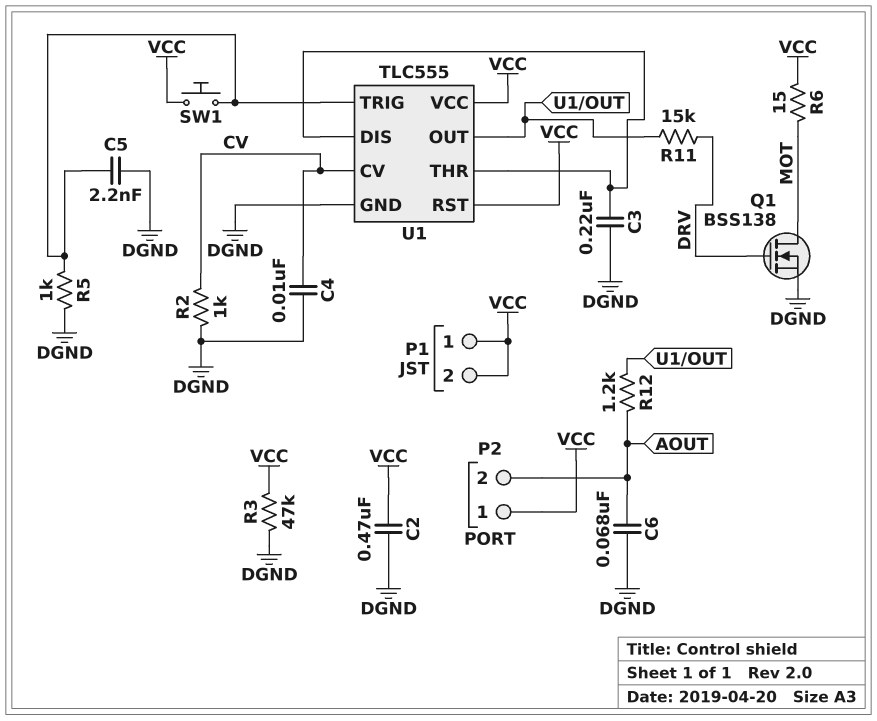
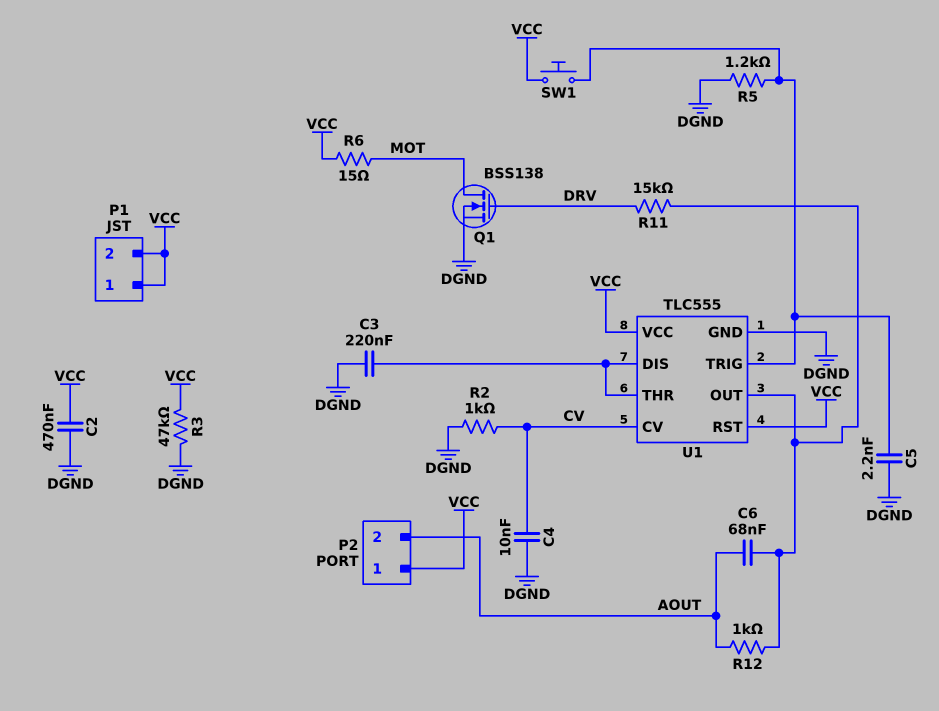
C6: 68nF (AOUT, DGND) -> 68nF (AOUT, U1/OUT)
R5: 1k (DGND, U1/TRIG) -> 1.2k (DGND, U1/TRIG)
R12: 1.2k (AOUT, U1/OUT) -> 1k (AOUT, U1/OUT)

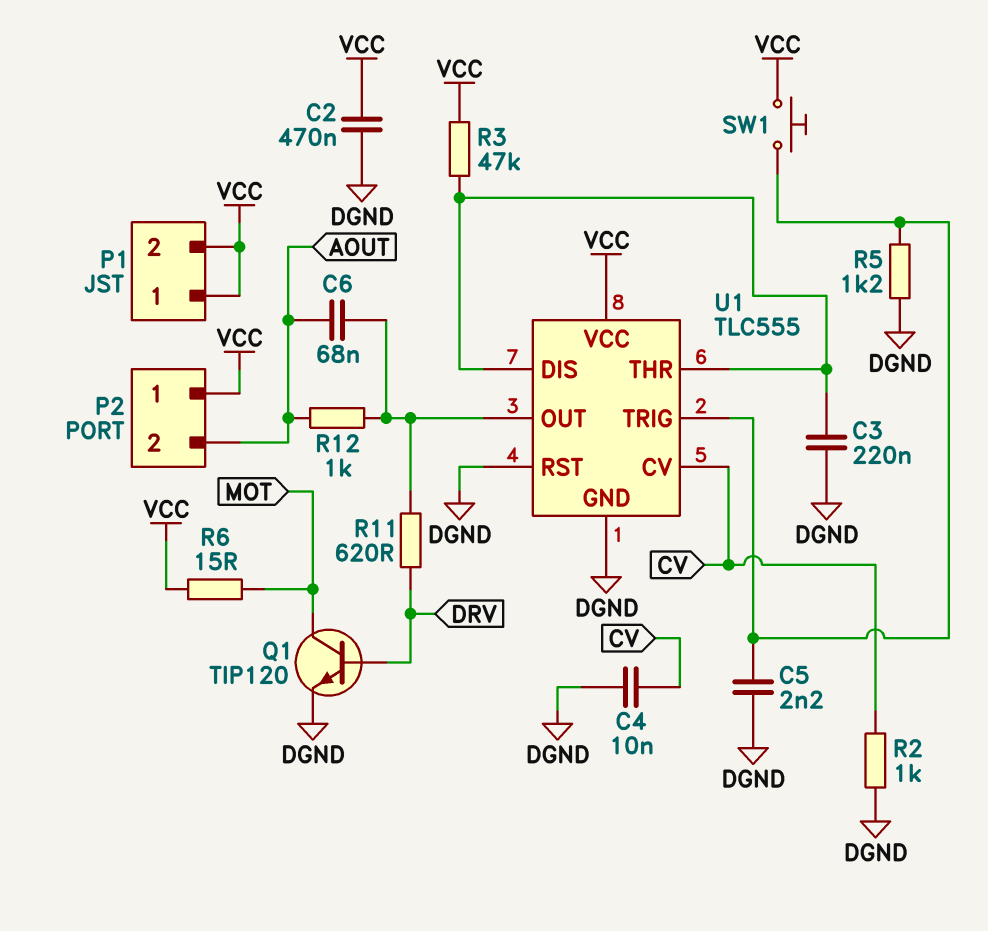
Q1: NMOS BSS138 (G DRV, D MOT, S DGND) -> NPN TIP120 (B DRV, C MOT, E DGND)
R3: 47k (DGND, VCC) -> 47k (U1/DIS, VCC)
R11: 15k (DRV, U1/OUT) -> 620 (DRV, U1/OUT)
U1 pin RST: VCC -> DGND

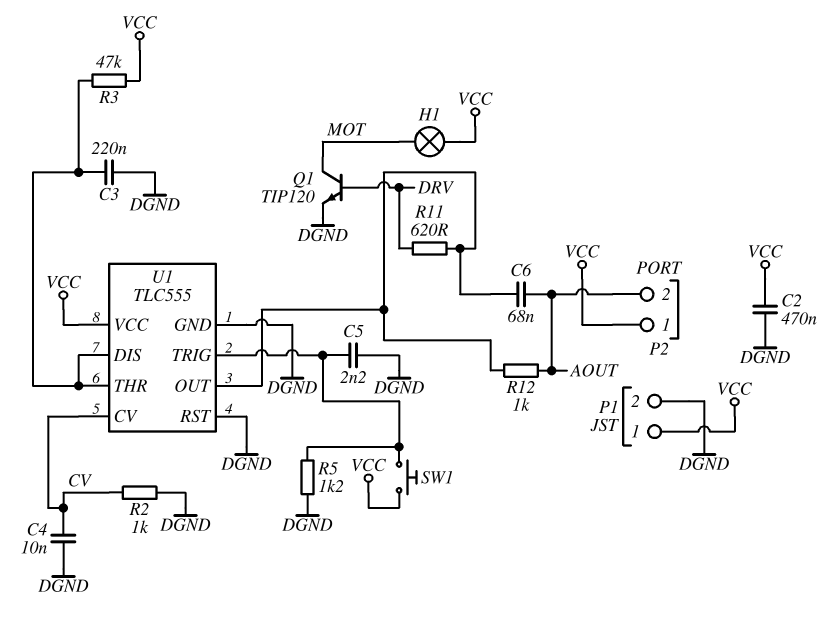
H1: none -> lamp (MOT, VCC)
P1 pin 2: VCC -> DGND
R6: 15 (MOT, VCC) -> none

